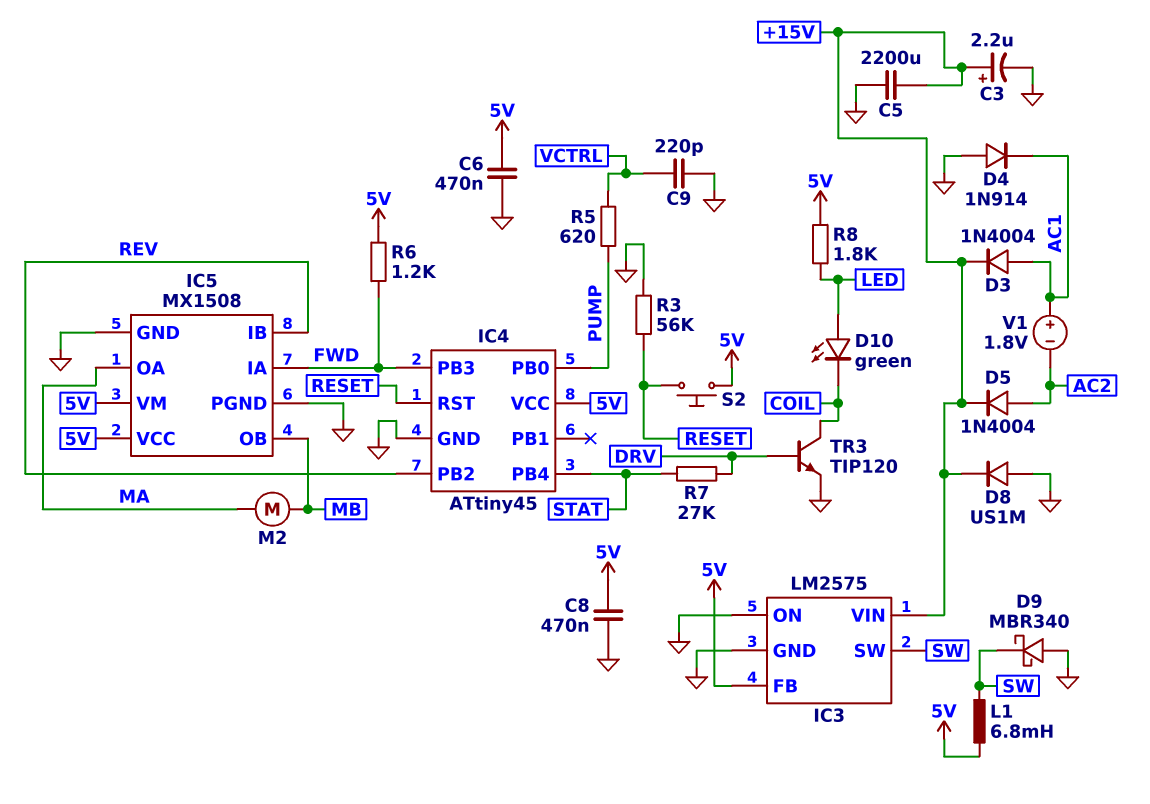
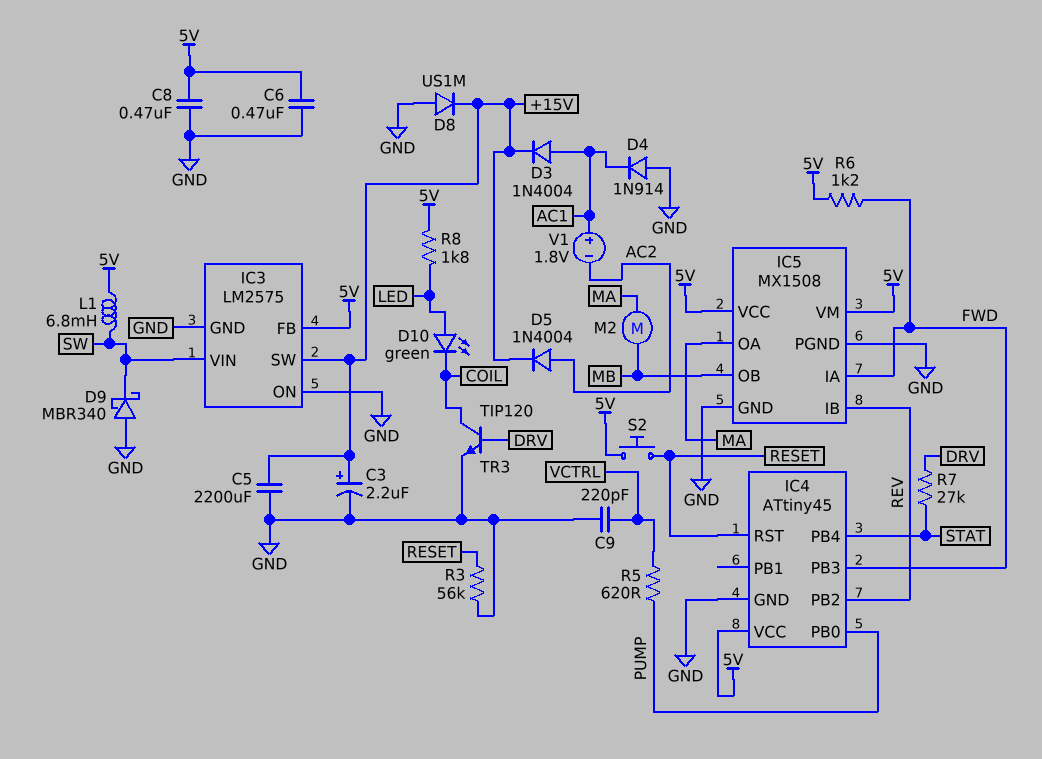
IC3 pin SW: SW -> +15V
IC3 pin VIN: +15V -> SW

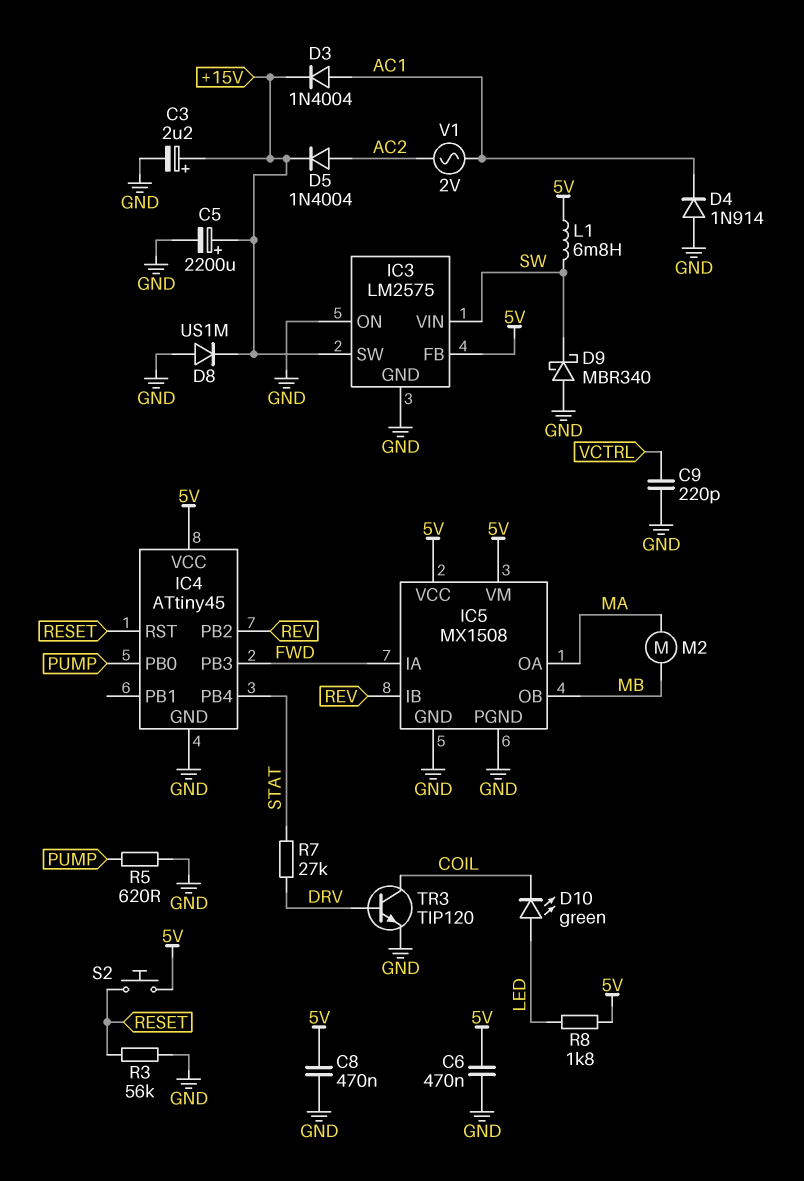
C5: 2200uF (+15V, GND) -> 2200uF (plus +15V, minus GND)
R5: 620 (PUMP, VCTRL) -> 620 (GND, PUMP)
R6: 1.2k (5V, FWD) -> none
V1: 1.8V (plus AC1, minus AC2) -> AC 2V (AC1, AC2)

